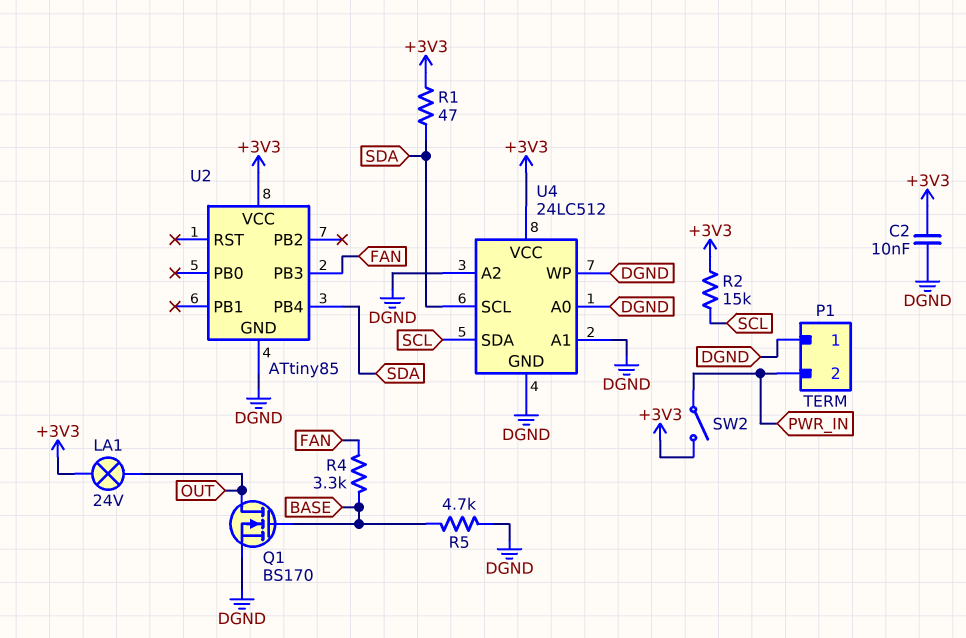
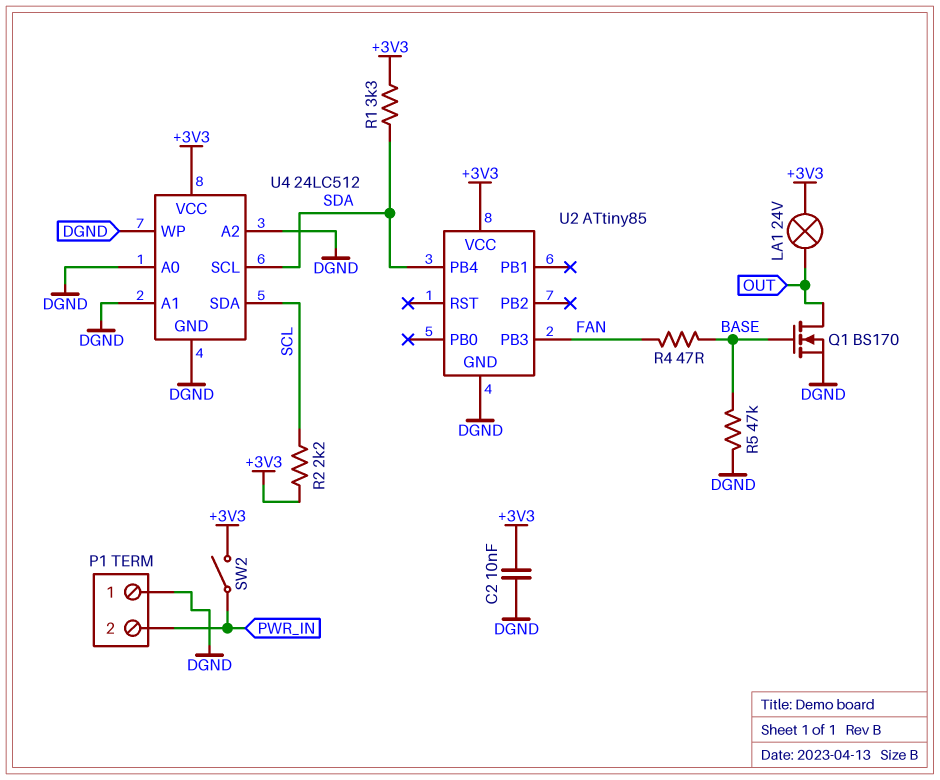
R1: 47 (+3V3, SDA) -> 3.3k (+3V3, SDA)
R2: 15k (+3V3, SCL) -> 2.2k (+3V3, SCL)
R4: 3.3k (BASE, FAN) -> 47 (BASE, FAN)
R5: 4.7k (BASE, DGND) -> 47k (BASE, DGND)

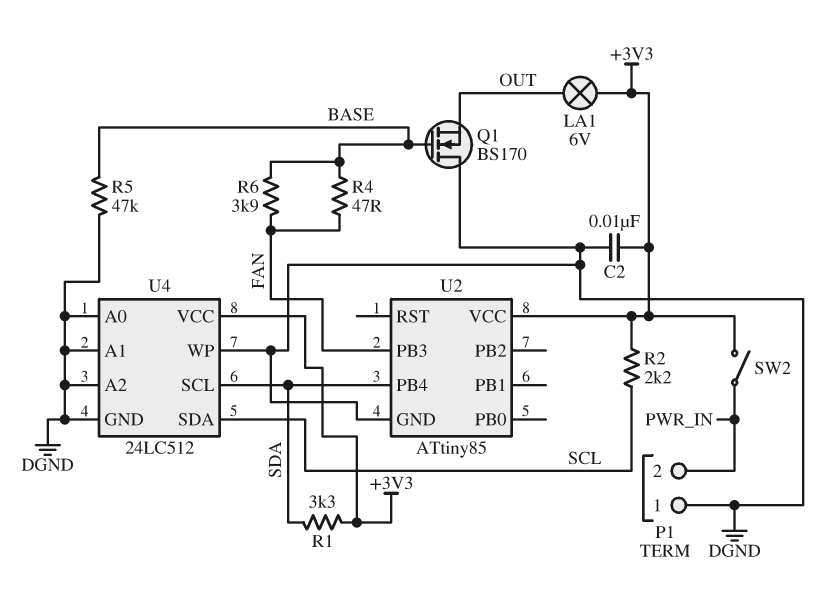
LA1: lamp 24V (+3V3, OUT) -> lamp 6V (+3V3, OUT)
Q1: NMOS BS170 (G BASE, D OUT, S DGND) -> NMOS BS170 (G BASE, D DGND, S OUT)
R6: none -> 3.9k (BASE, FAN)

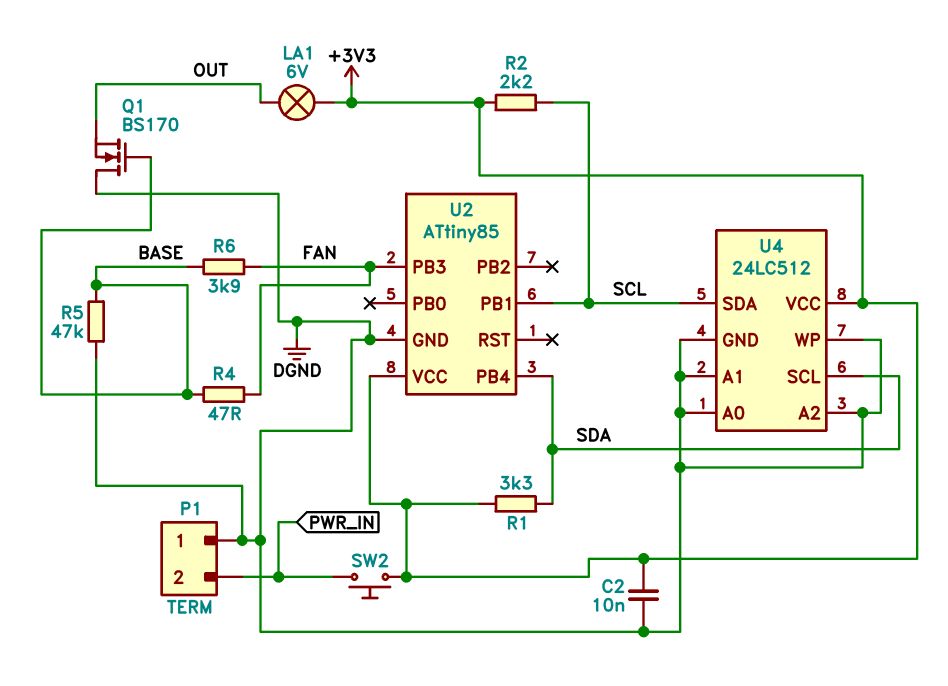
SW2: switch (+3V3, PWR_IN) -> button (+3V3, PWR_IN)
U2 pin PB1: none -> SCL

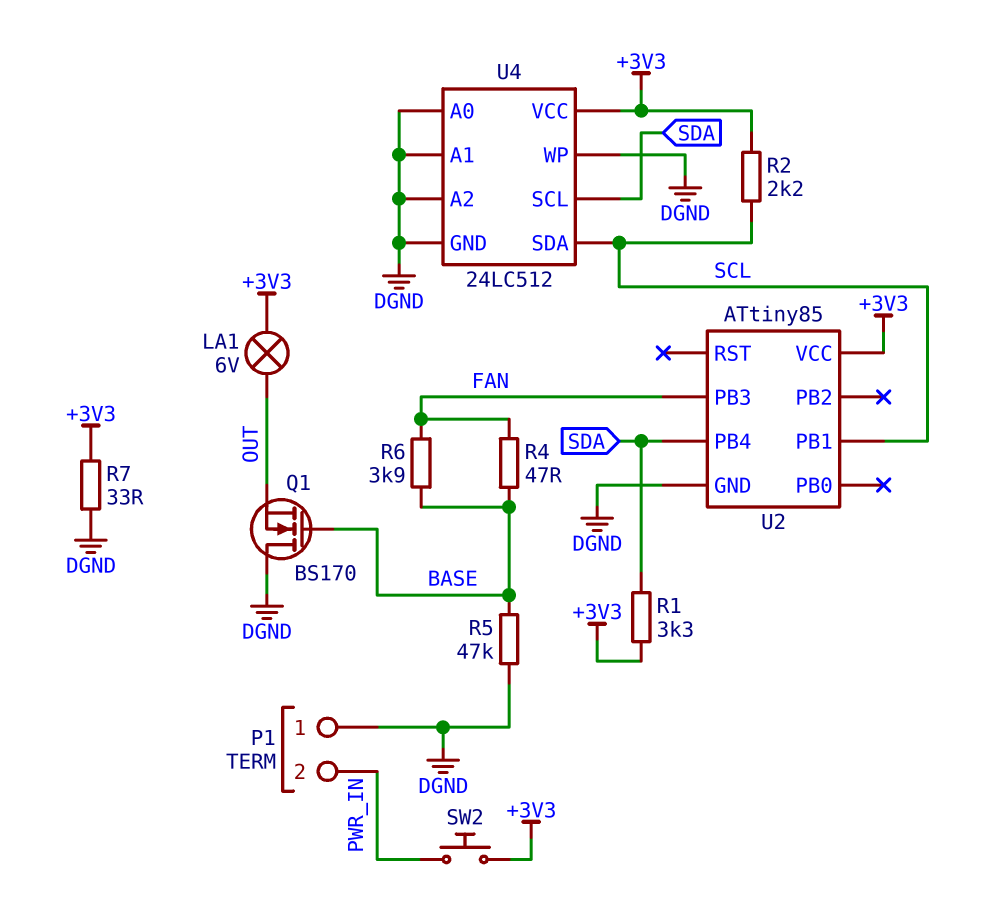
C2: 10nF (+3V3, DGND) -> none
R7: none -> 33 (+3V3, DGND)

